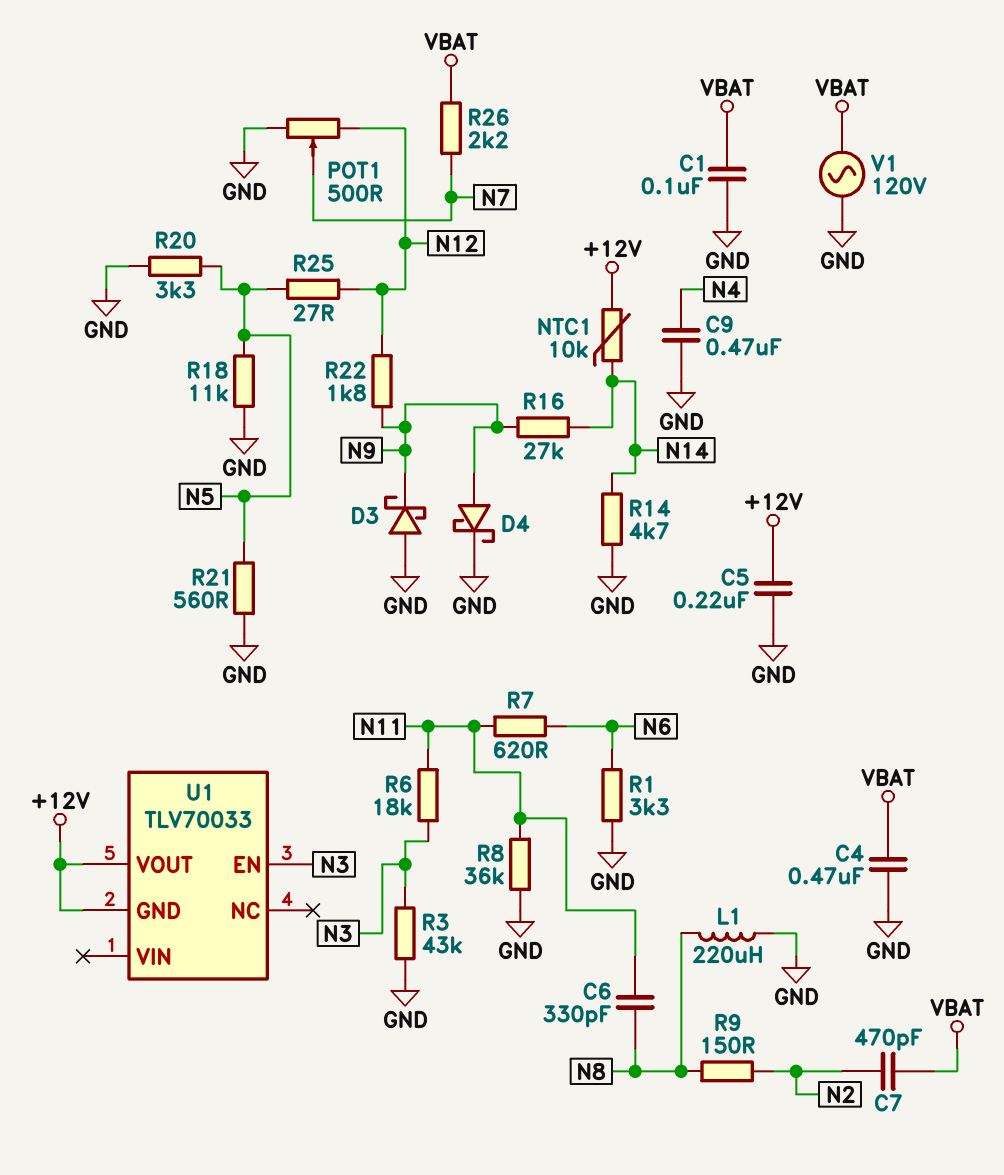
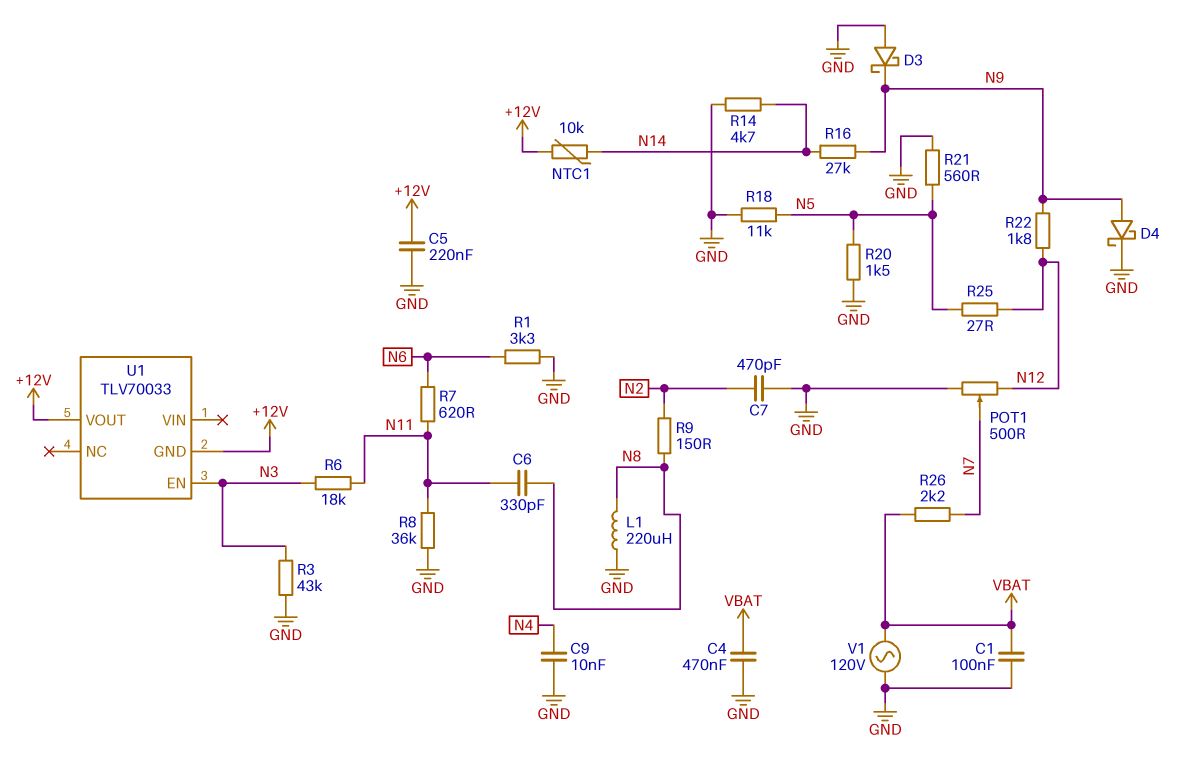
C7: 470pF (N2, VBAT) -> 470pF (GND, N2)
C9: 470nF (GND, N4) -> 10nF (GND, N4)
R20: 3.3k (GND, N5) -> 1.5k (GND, N5)

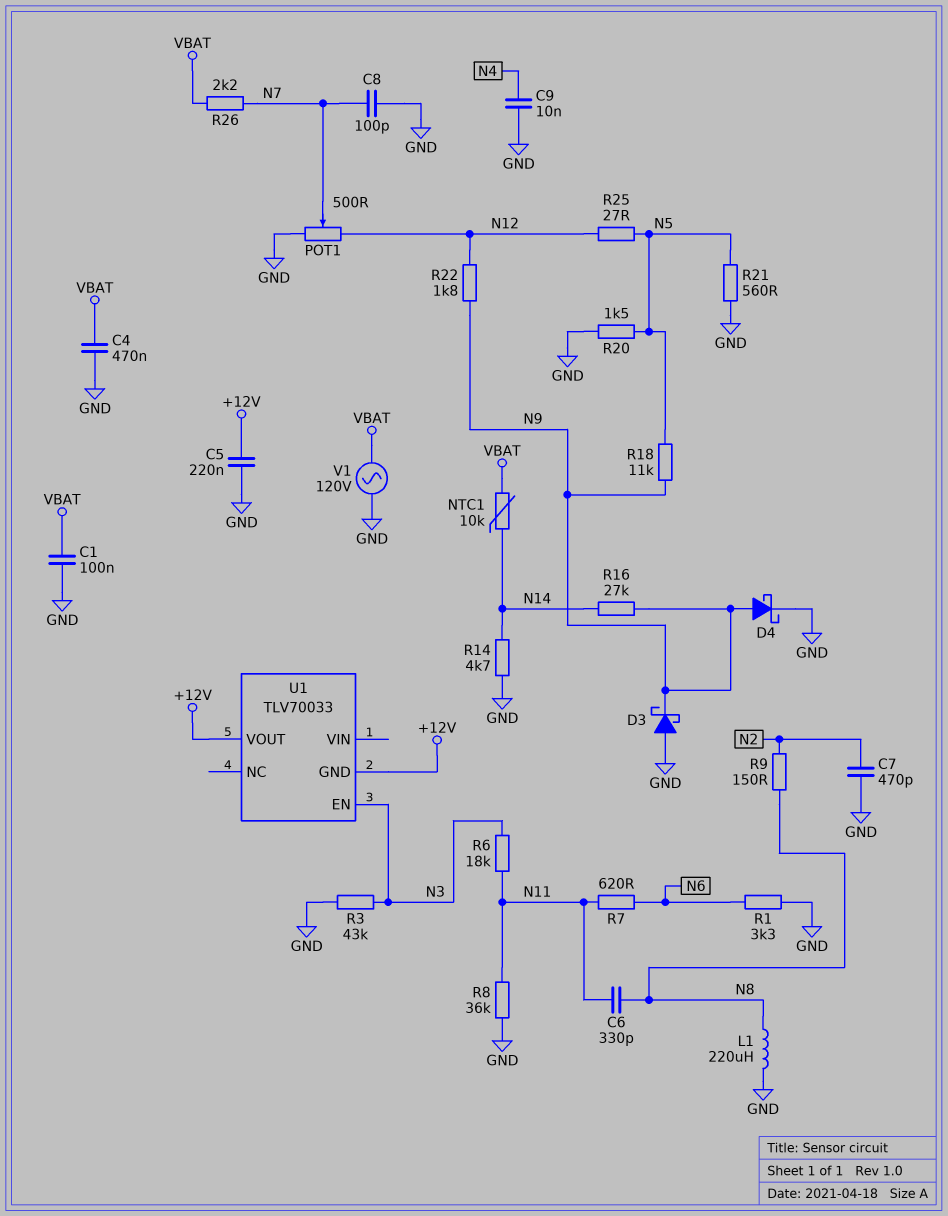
C8: none -> 100pF (GND, N7)
NTC1: 10k (+12V, N14) -> 10k (N14, VBAT)
R18: 11k (GND, N5) -> 11k (N5, N9)

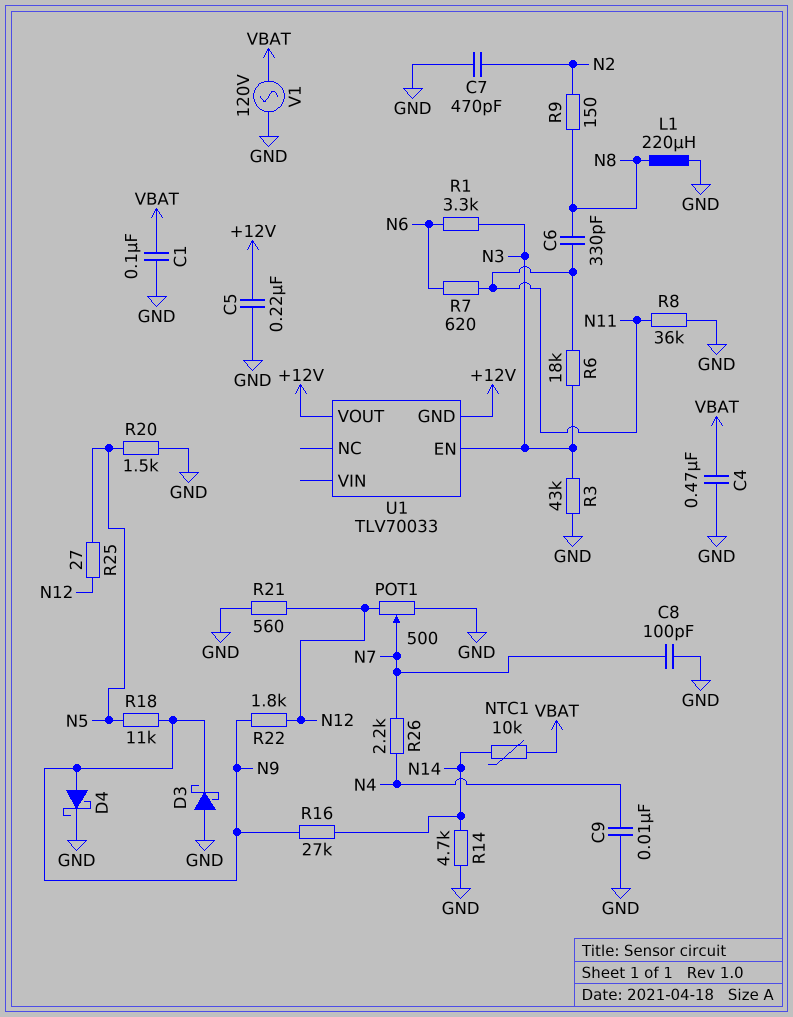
R1: 3.3k (GND, N6) -> 3.3k (N3, N6)
R21: 560 (GND, N5) -> 560 (GND, N12)
R26: 2.2k (N7, VBAT) -> 2.2k (N4, N7)

